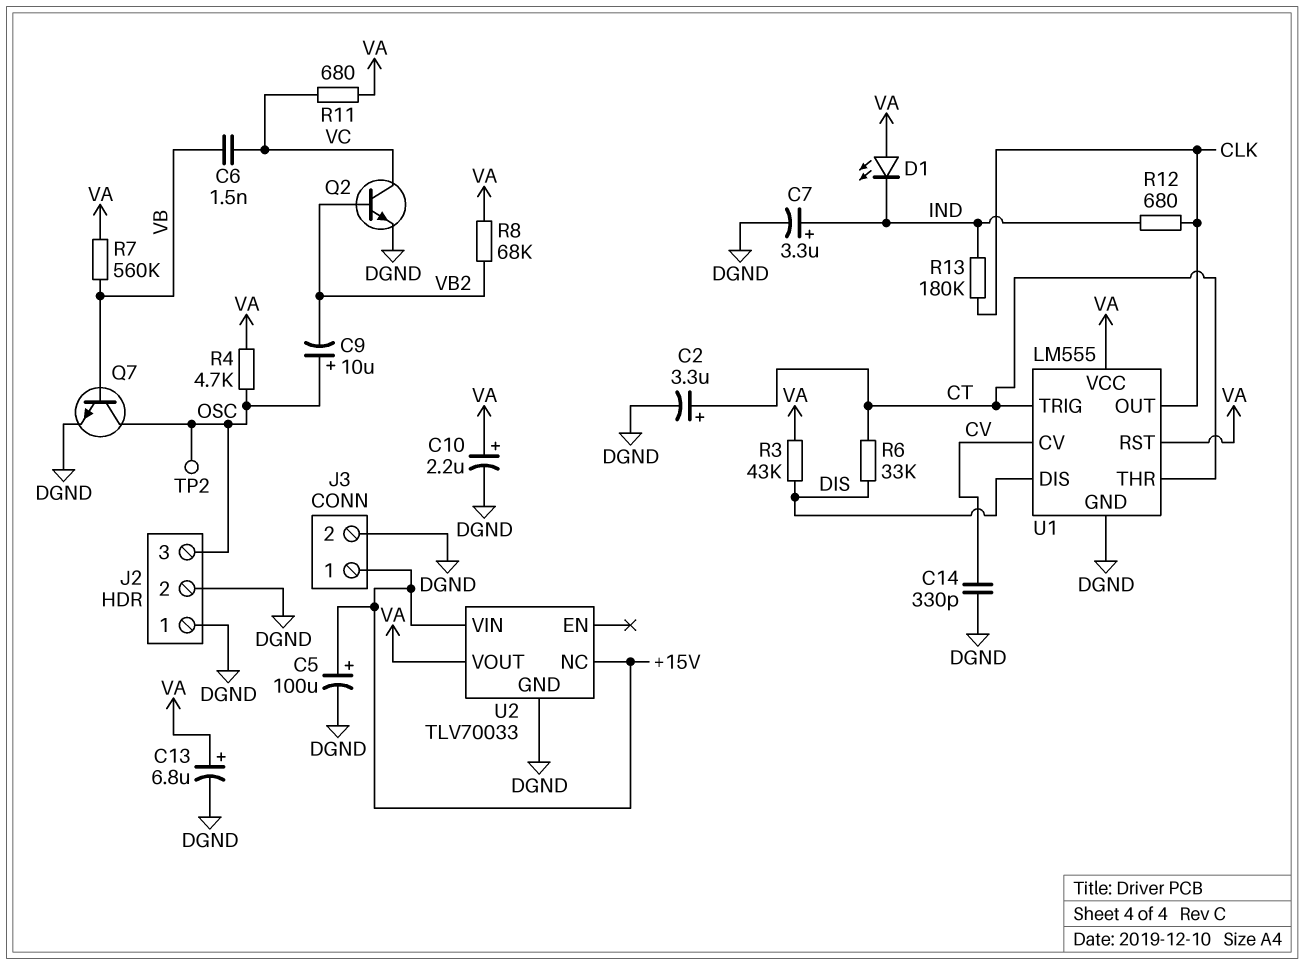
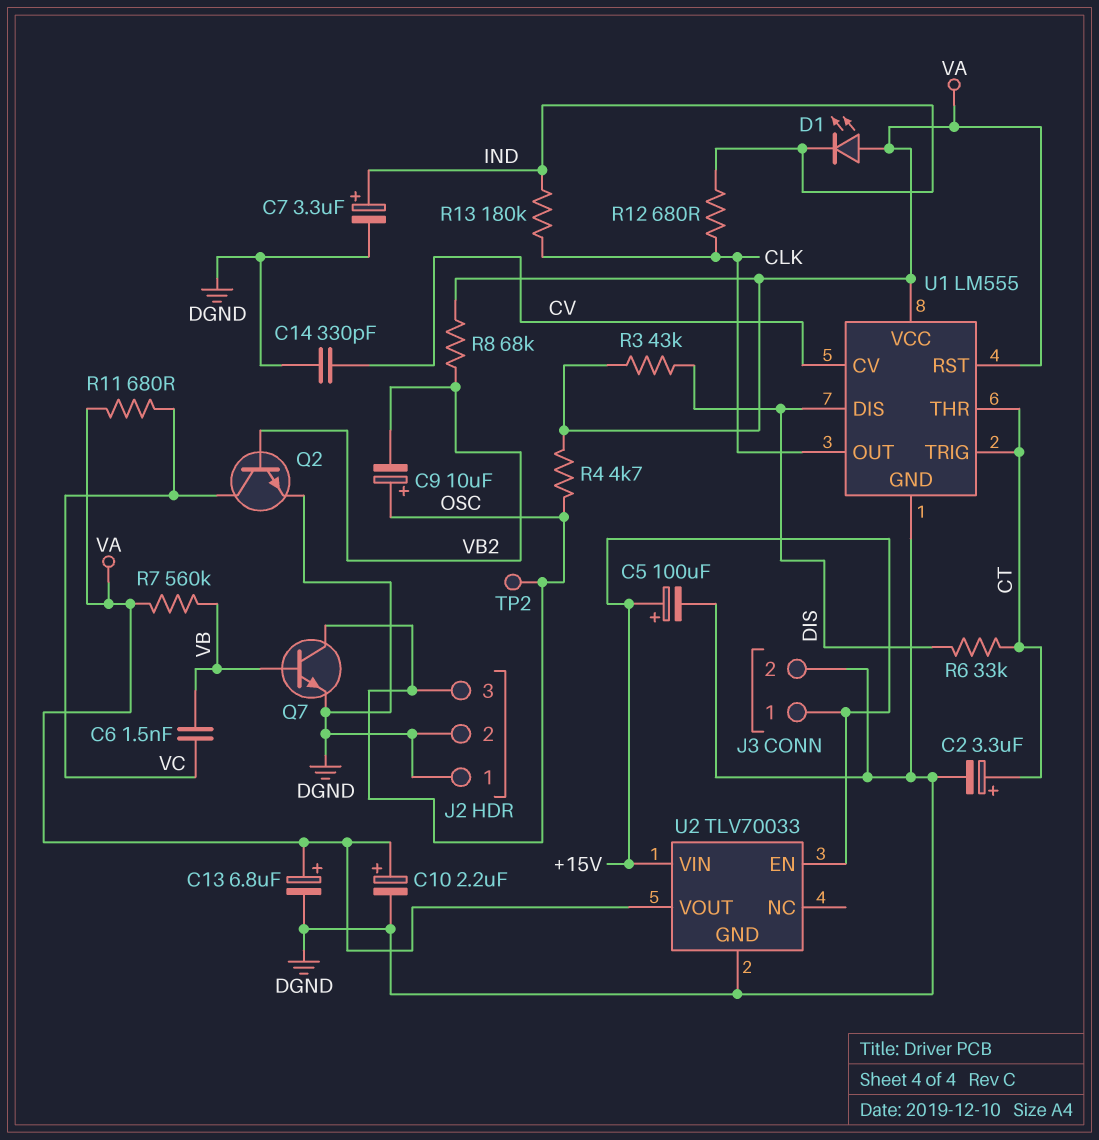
U2 pin EN: none -> +15V
U2 pin NC: +15V -> none

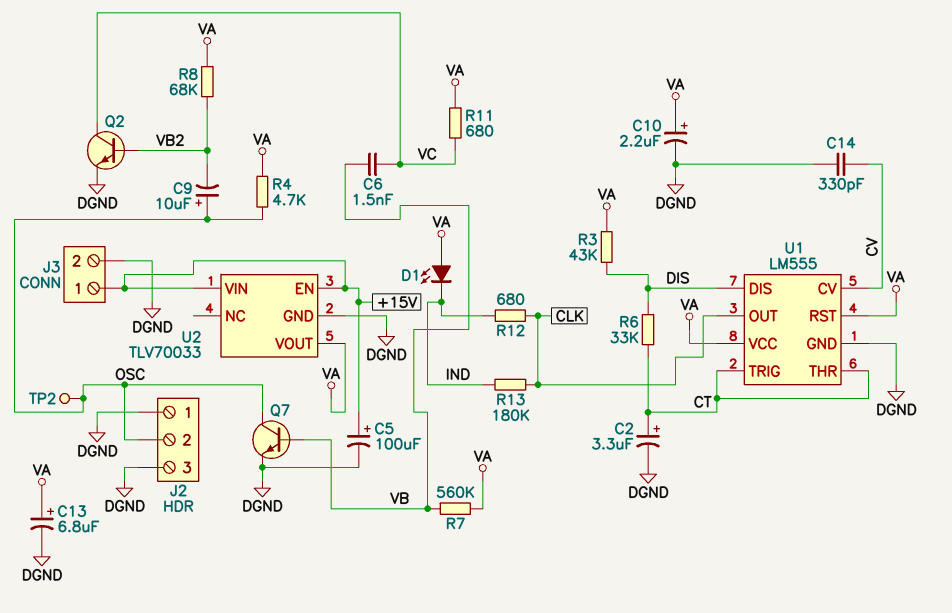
C7: 3.3uF (plus IND, minus DGND) -> none
J2 pin 2: DGND -> OSC
J2 pin 3: OSC -> DGND

